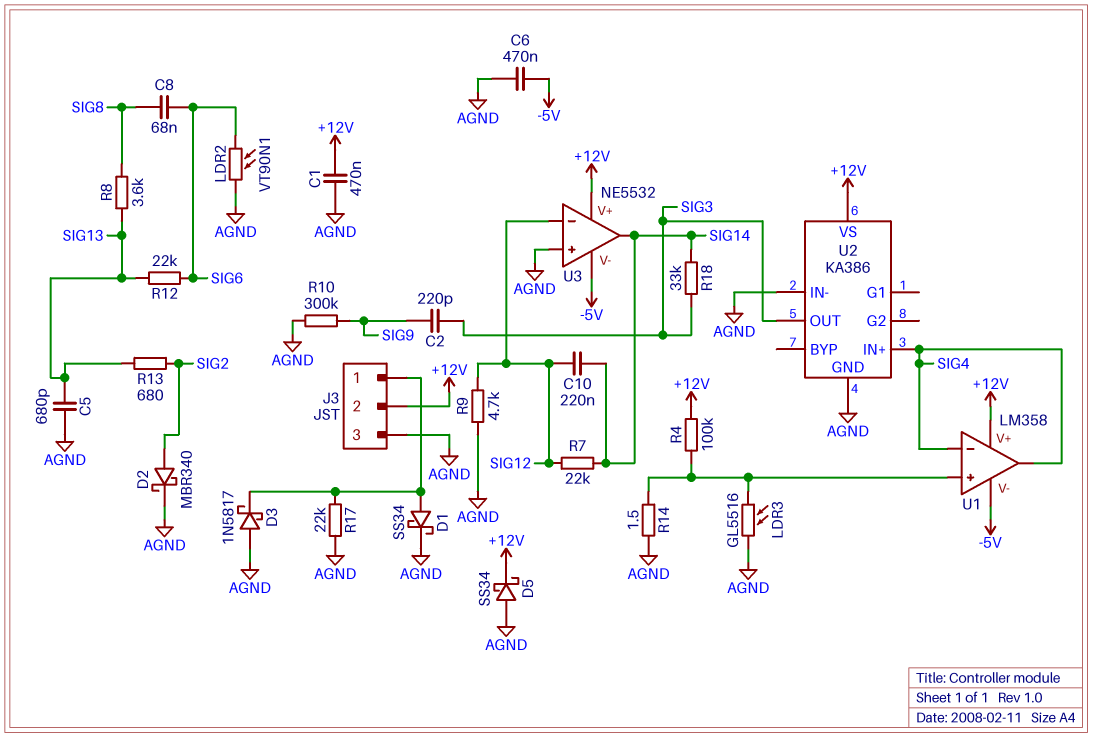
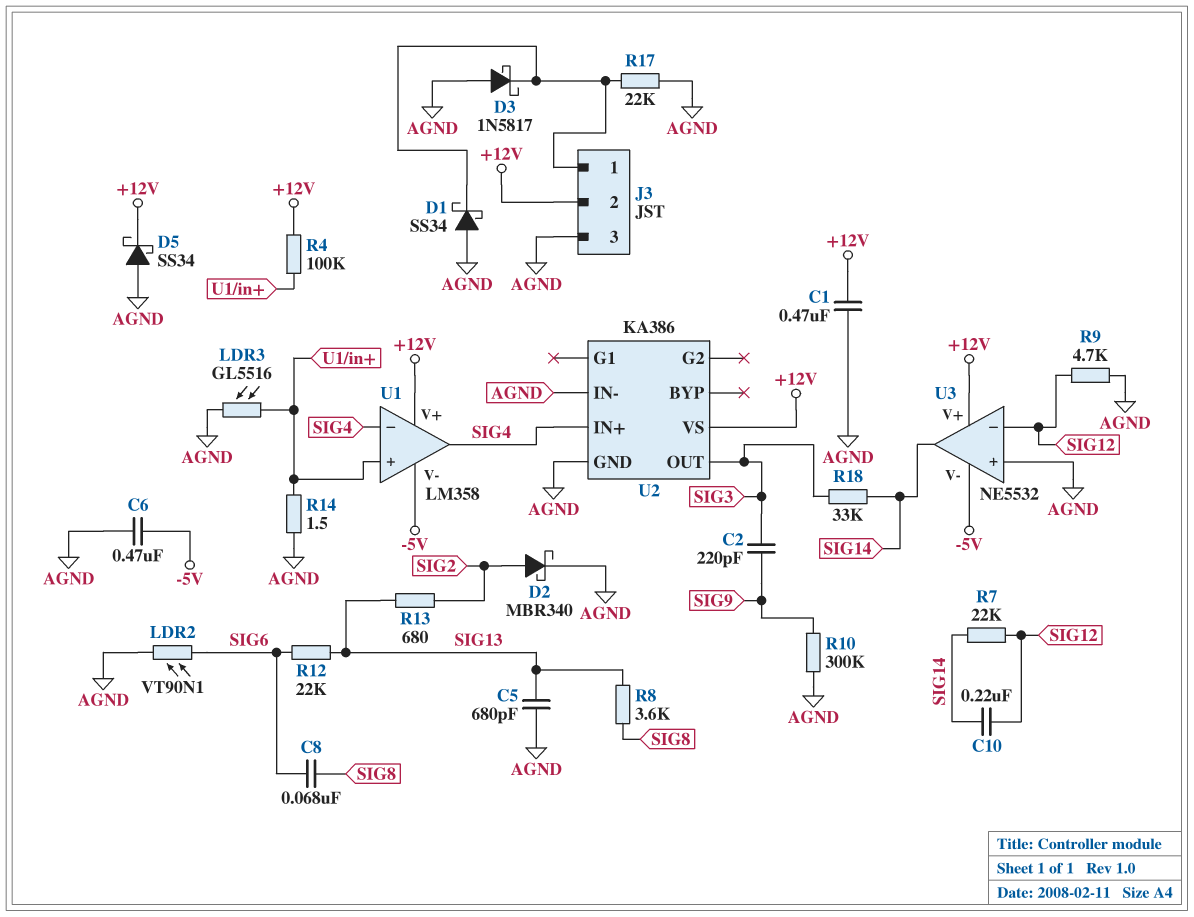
D1: schottky SS34 (A J3/1, K AGND) -> schottky SS34 (A AGND, K J3/1)

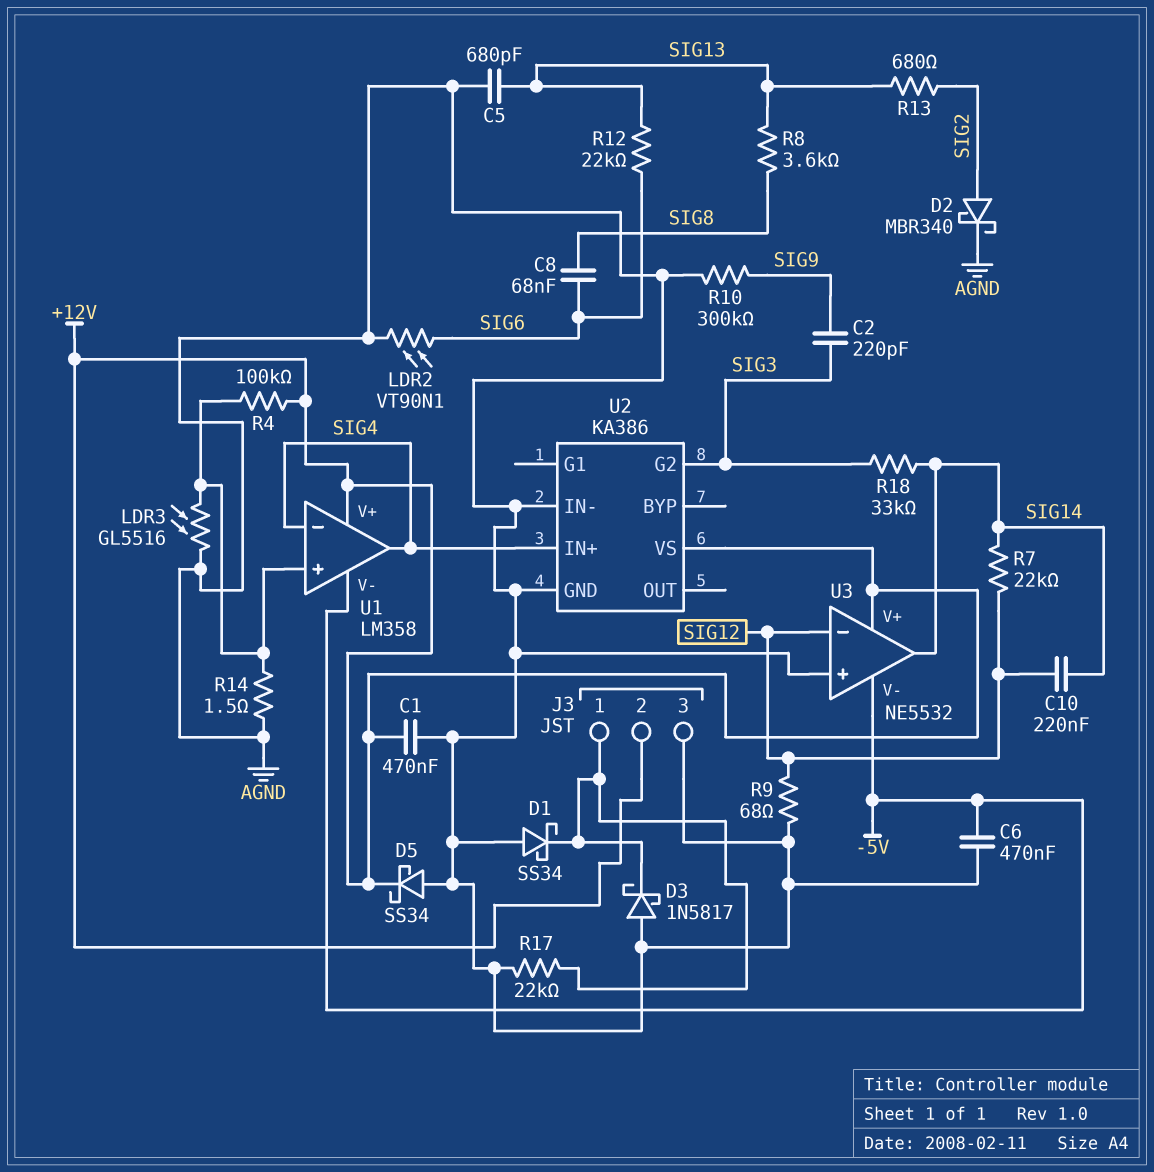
R9: 4.7k (AGND, SIG12) -> 68 (AGND, SIG12)
U2 pin G2: none -> SIG3
U2 pin OUT: SIG3 -> none

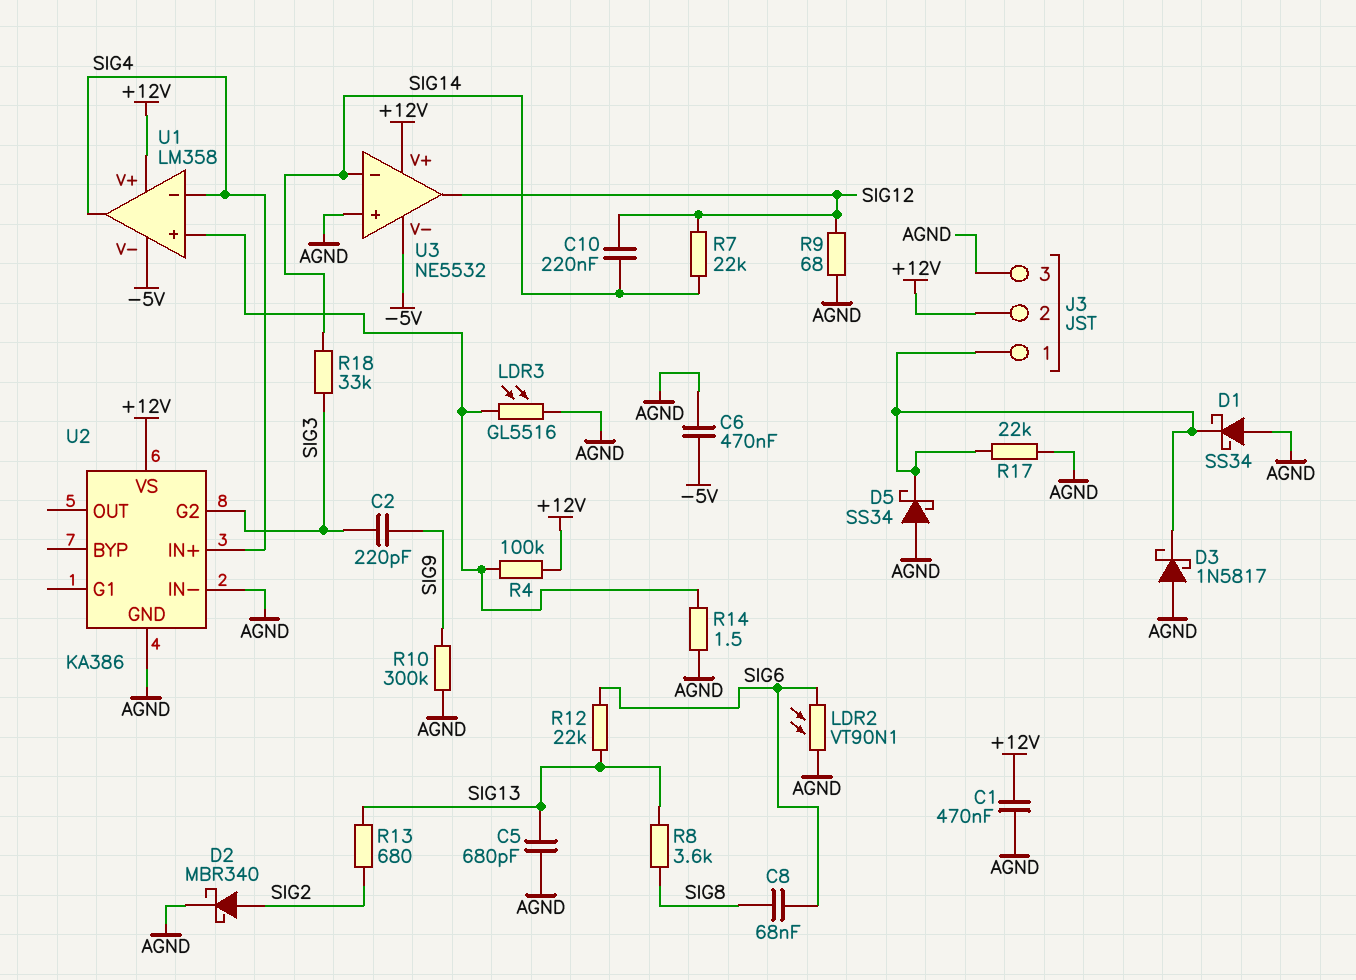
D5: schottky SS34 (A AGND, K +12V) -> schottky SS34 (A AGND, K J3/1)
U3 pin in-: SIG12 -> SIG14
U3 pin out: SIG14 -> SIG12

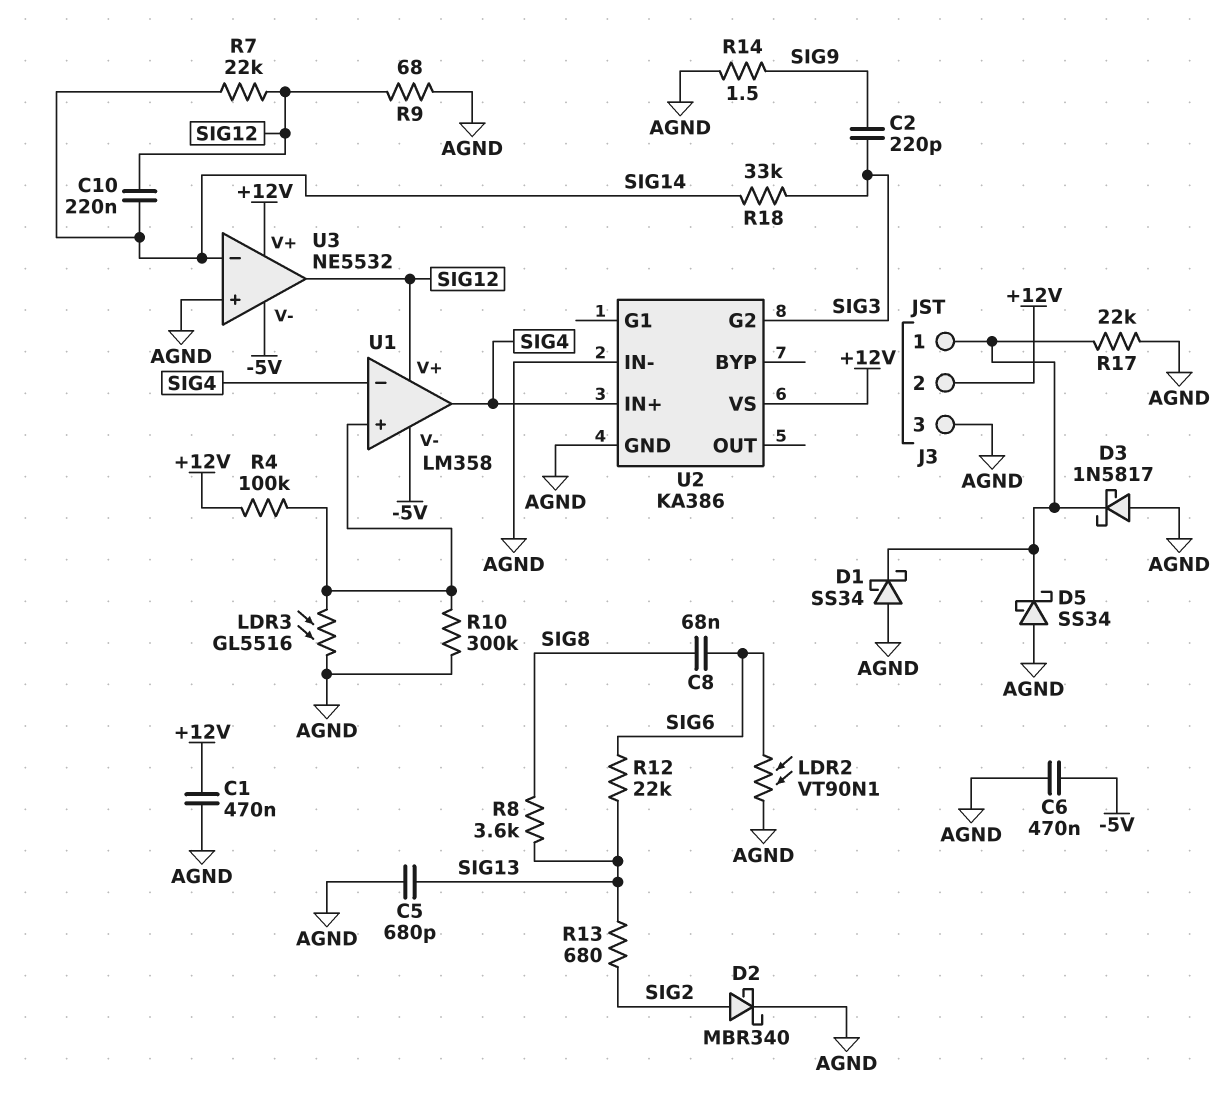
R10: 300k (AGND, SIG9) -> 300k (AGND, U1/in+)
R14: 1.5 (AGND, U1/in+) -> 1.5 (AGND, SIG9)
U1 pin V+: +12V -> SIG12

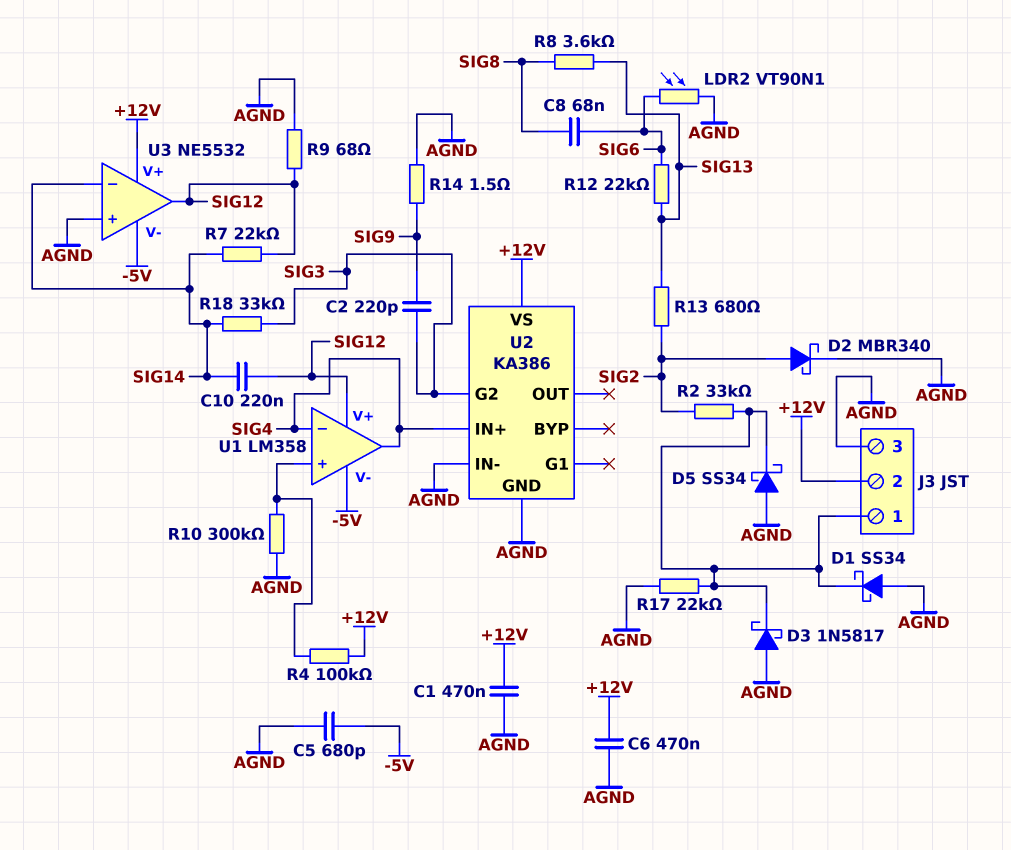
C5: 680pF (AGND, SIG13) -> 680pF (-5V, AGND)
C6: 470nF (-5V, AGND) -> 470nF (+12V, AGND)
LDR3: GL5516 (AGND, U1/in+) -> none
R2: none -> 33k (J3/1, SIG2)

